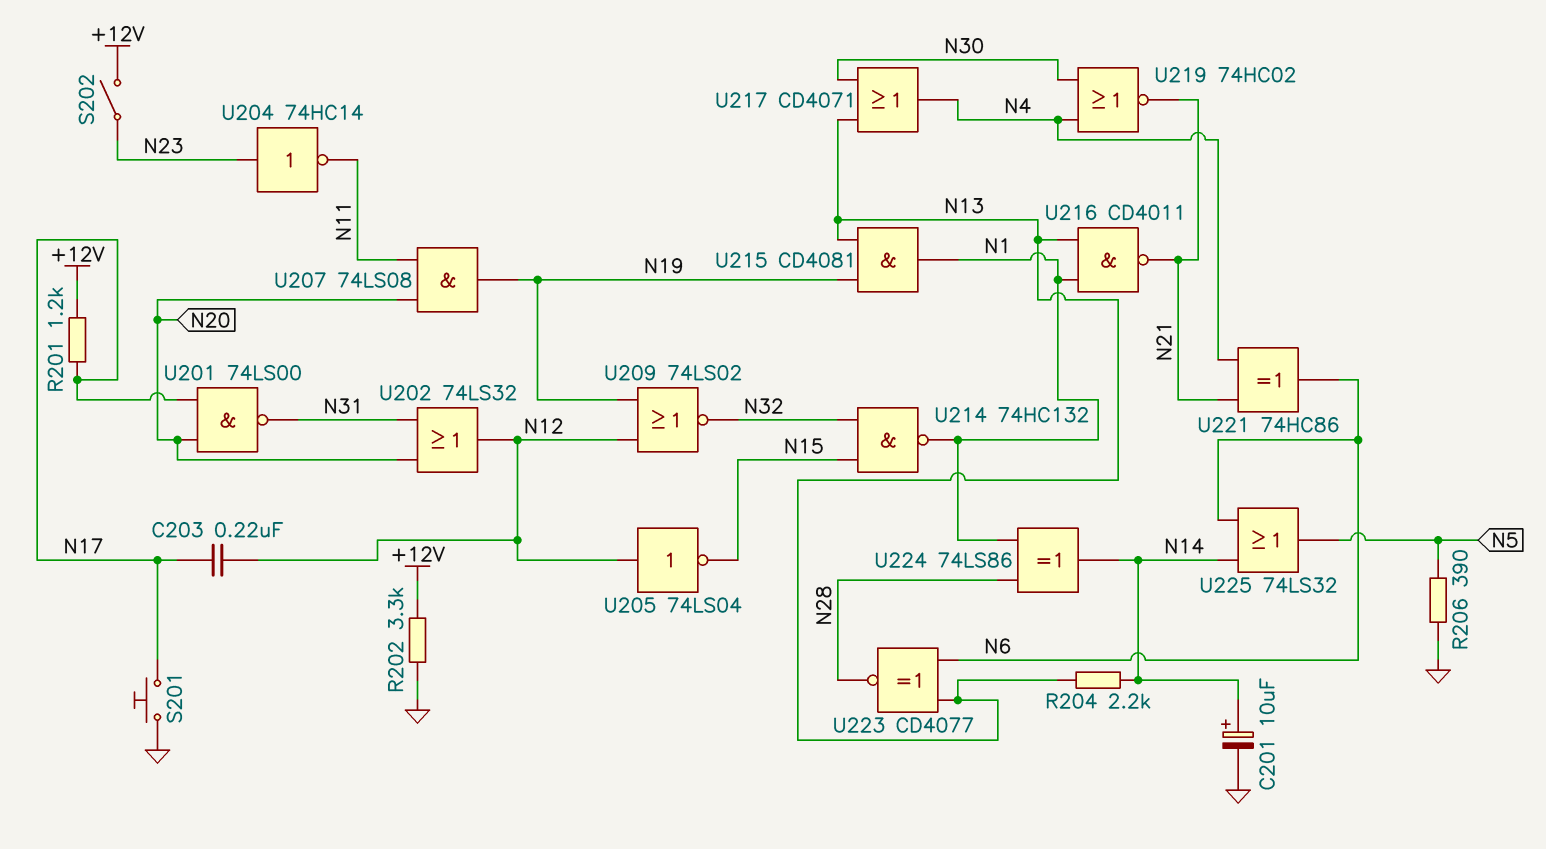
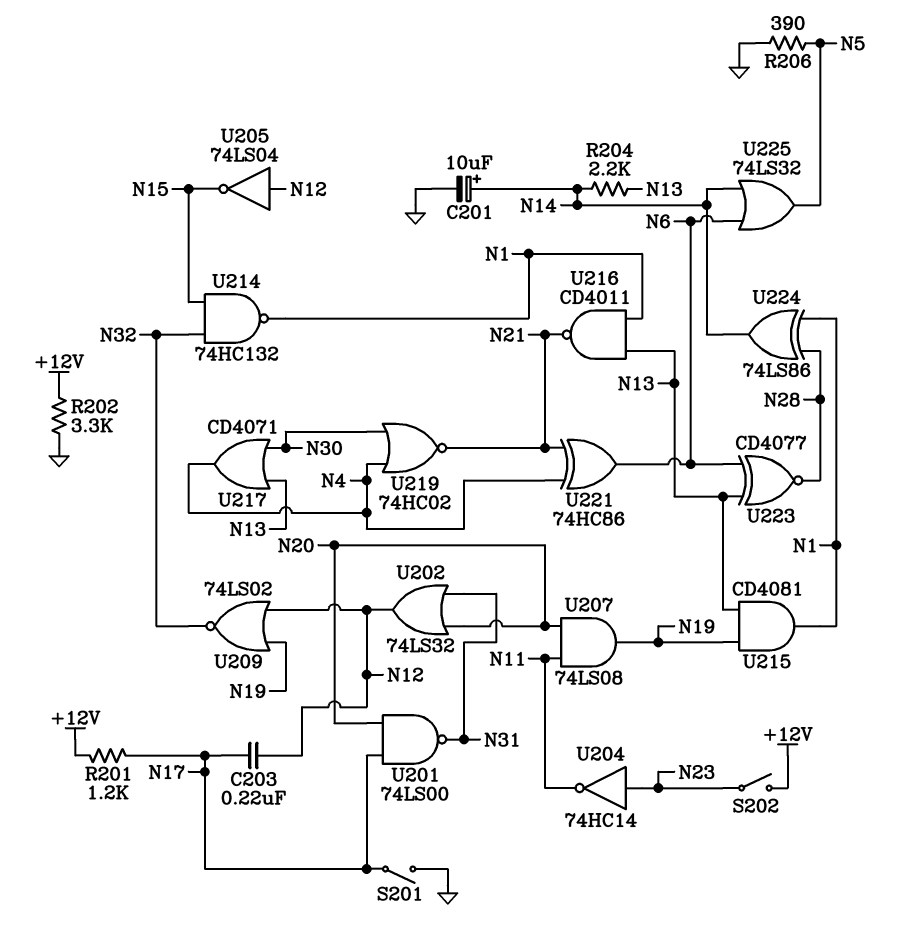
S201: button (GND, N17) -> switch (GND, N17)

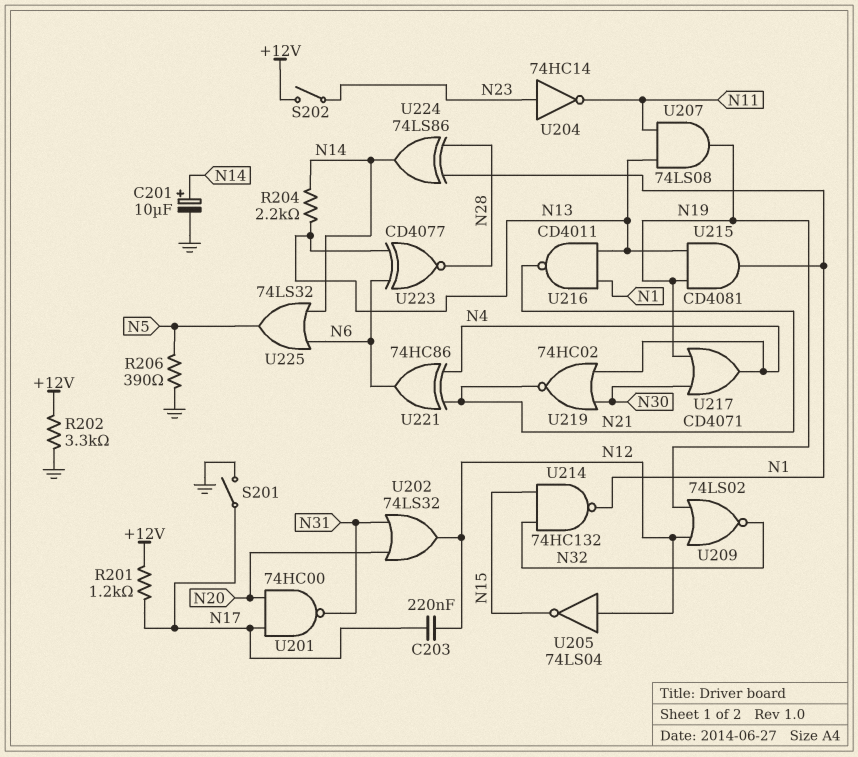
U201: NAND 74LS00 (in N17, in N20, out N31) -> NAND 74HC00 (in N17, in N20, out N31)
U207: AND 74LS08 (in N11, in N20, out N19) -> AND 74LS08 (in N11, in N13, out N19)
U217: OR CD4071 (in N13, in N30, out N4) -> OR CD4071 (in N19, in N30, out N4)

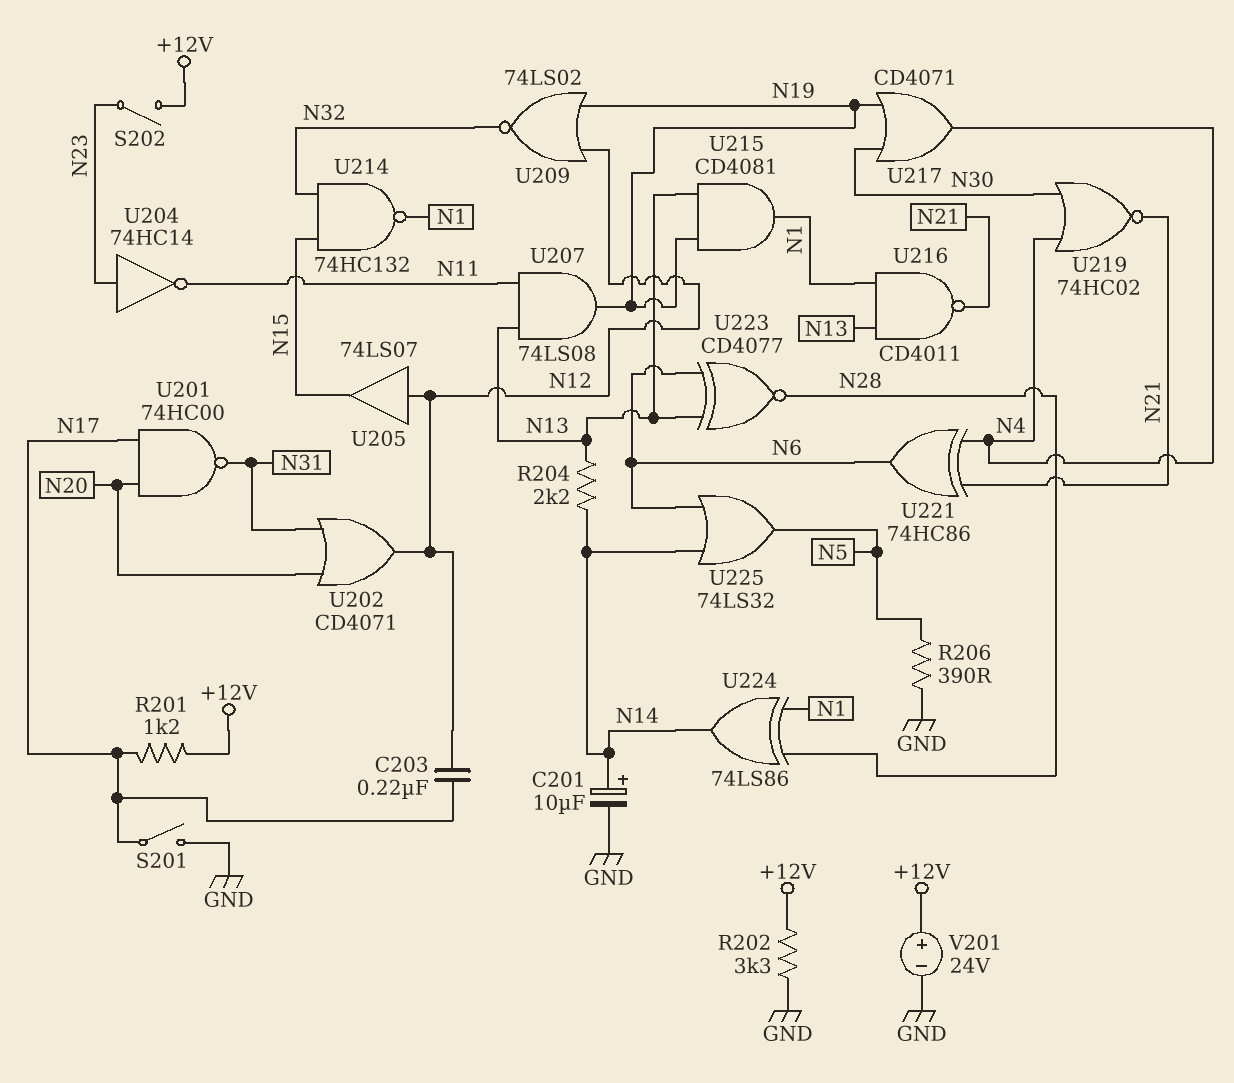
U202: OR 74LS32 (in N20, in N31, out N12) -> OR CD4071 (in N20, in N31, out N12)
U205: NOT 74LS04 (in N12, out N15) -> buffer 74LS07 (in N12, out N15)
V201: none -> 24V (plus +12V, minus GND)

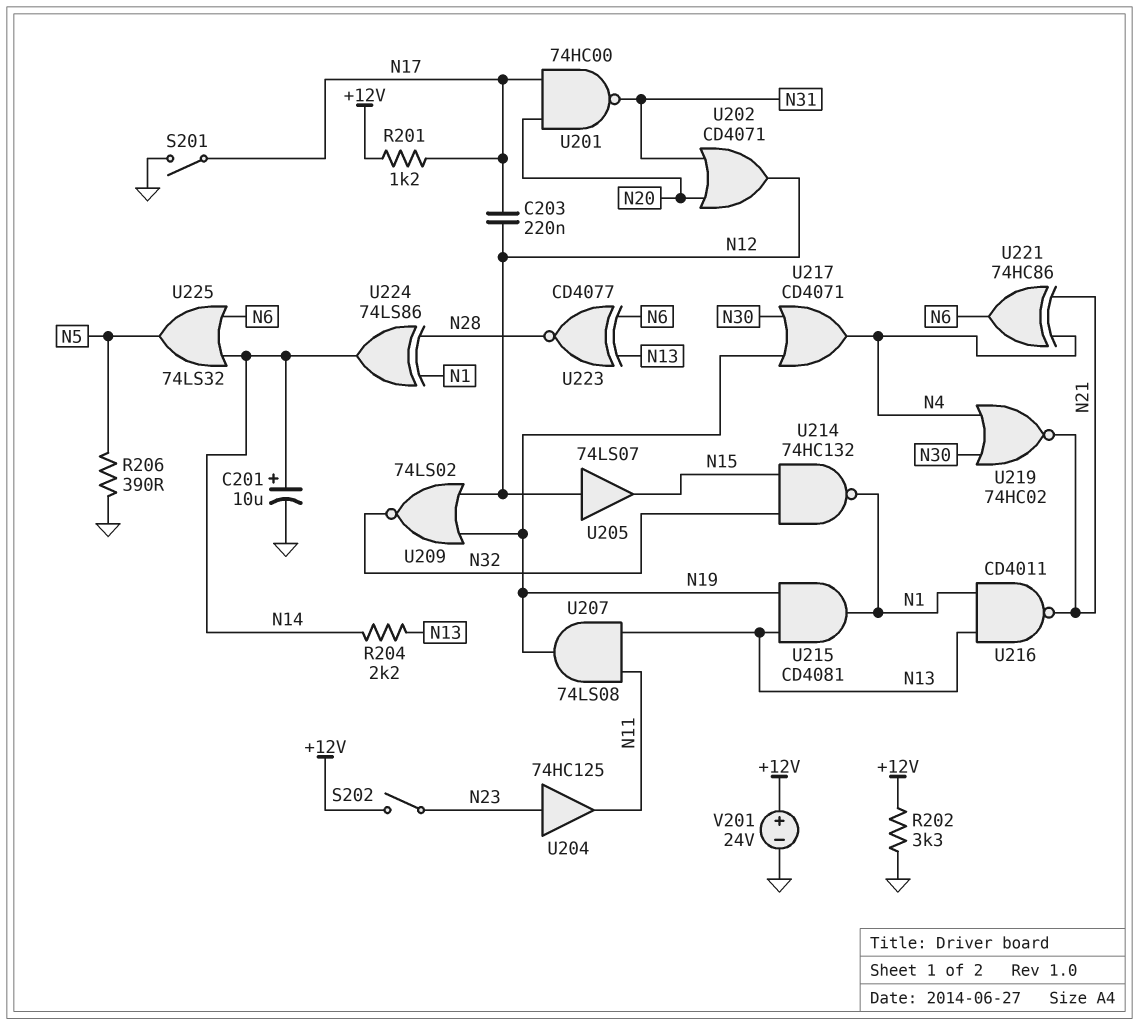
U204: NOT 74HC14 (in N23, out N11) -> buffer 74HC125 (in N23, out N11)

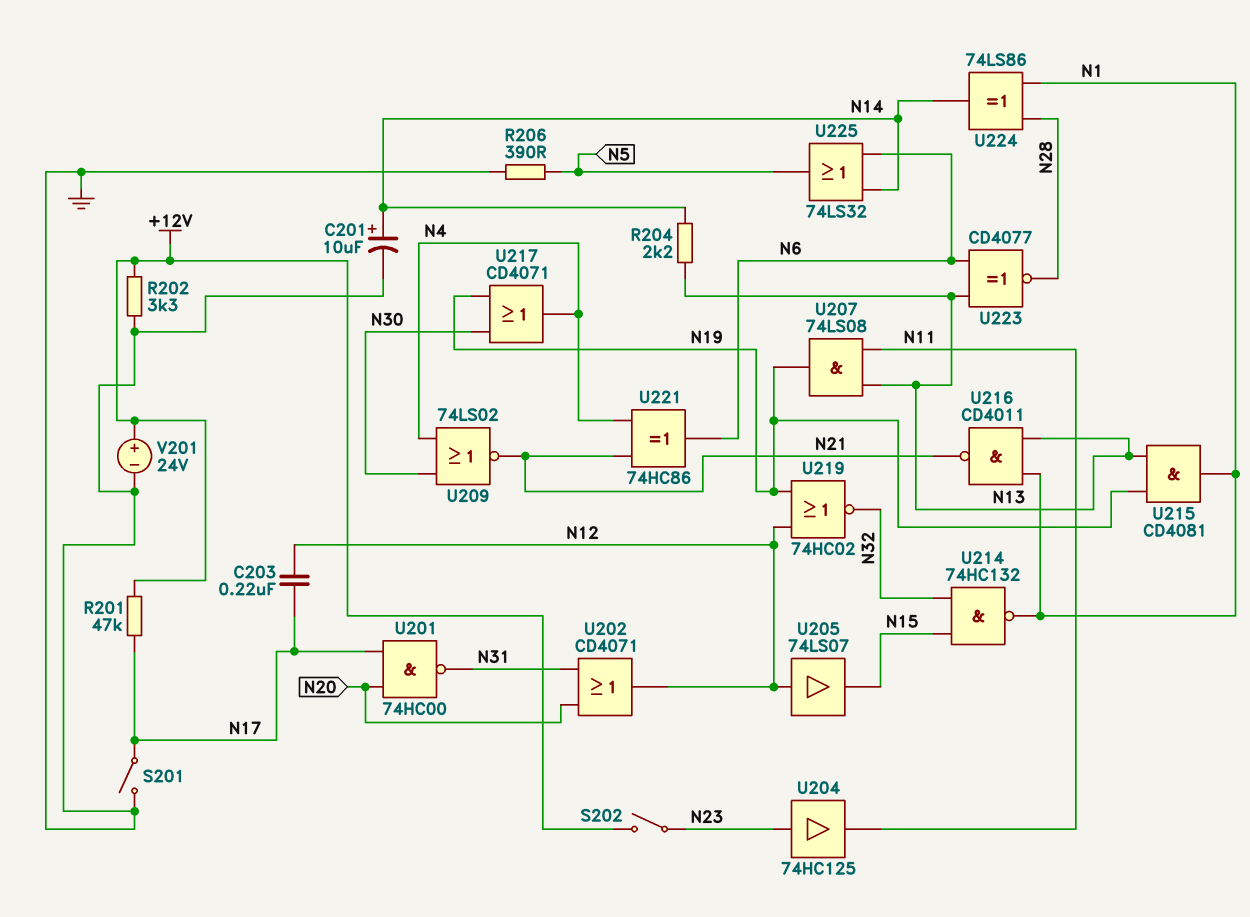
R201: 1.2k (+12V, N17) -> 47k (+12V, N17)
U209: NOR 74LS02 (in N12, in N19, out N32) -> NOR 74LS02 (in N4, in N30, out N21)
U219: NOR 74HC02 (in N4, in N30, out N21) -> NOR 74HC02 (in N12, in N19, out N32)

